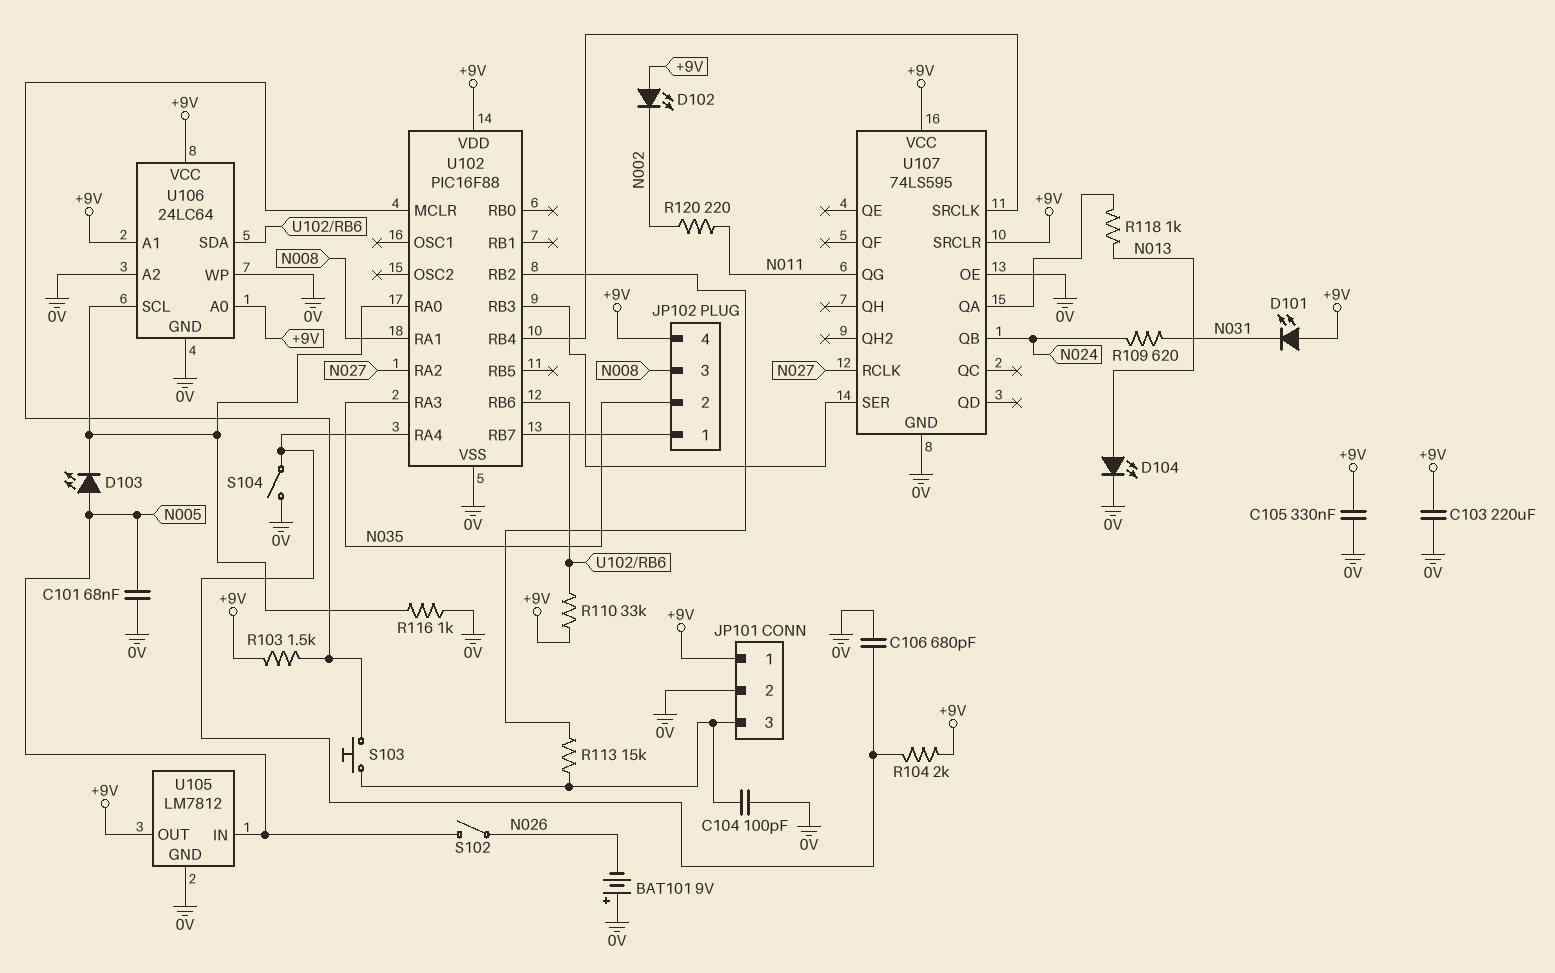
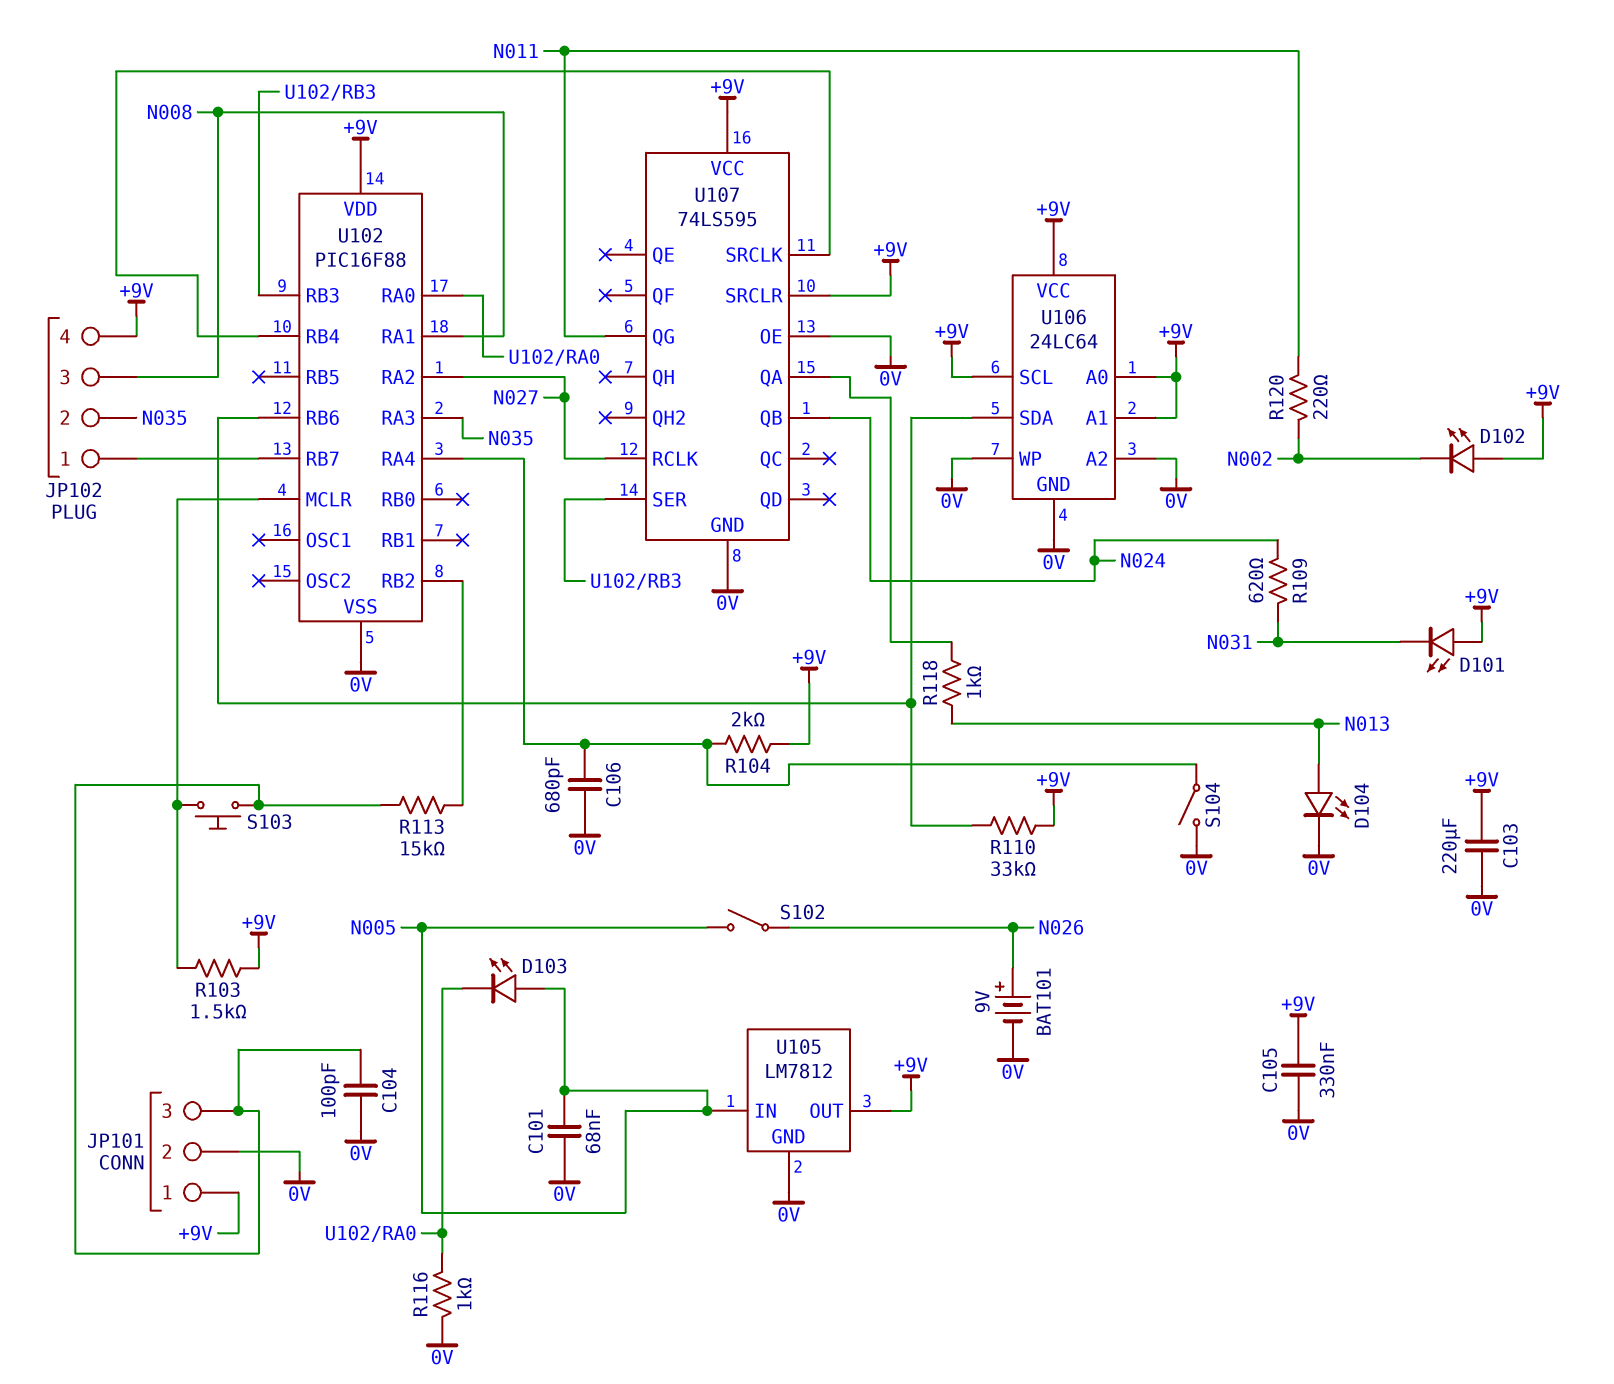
BAT101: 9V (plus 0V, minus N026) -> 9V (plus N026, minus 0V)
U106 pin SCL: U102/RA0 -> +9V

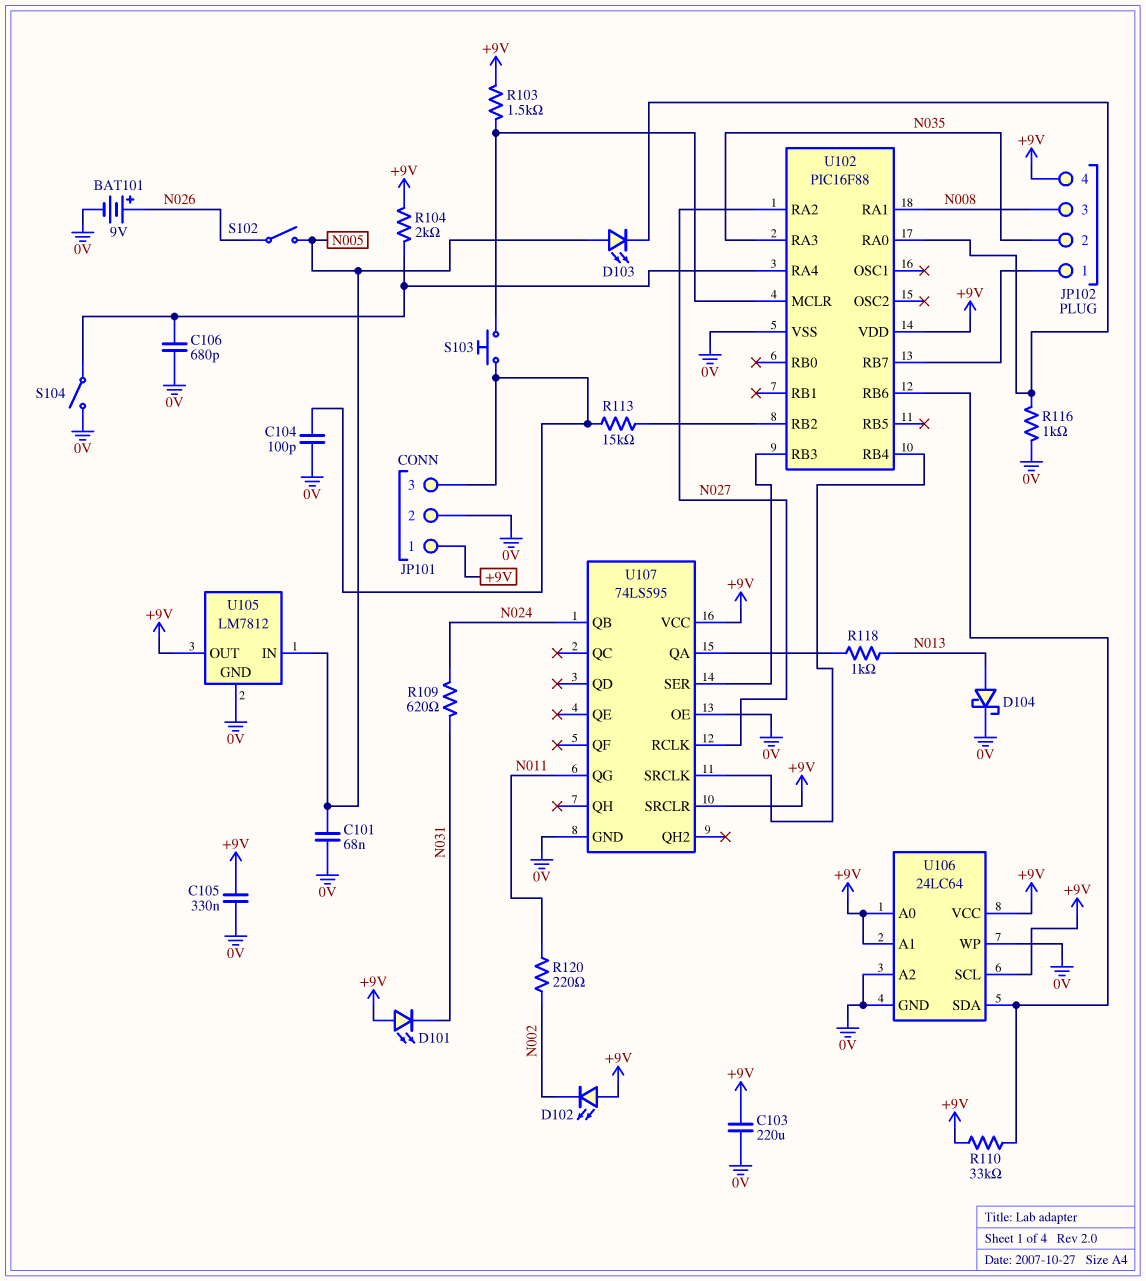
D104: LED (A N013, K 0V) -> schottky (A N013, K 0V)

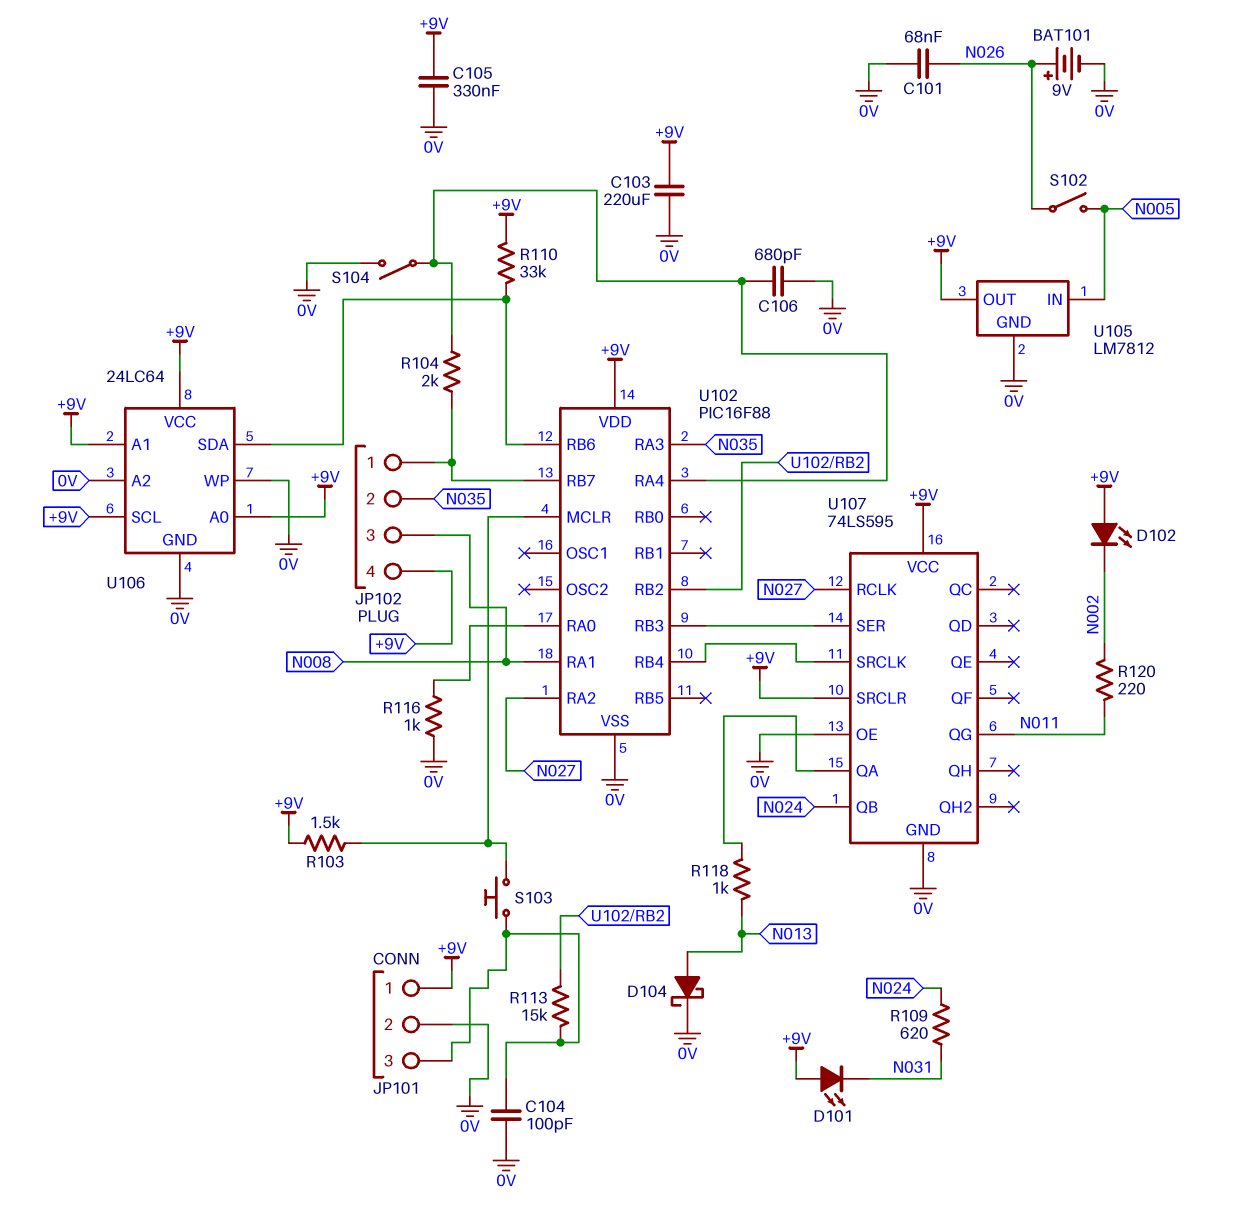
C101: 68nF (0V, N005) -> 68nF (0V, N026)
D103: LED (A N005, K U102/RA0) -> none
R104: 2k (+9V, U102/RA4) -> 2k (JP102/1, U102/RA4)

